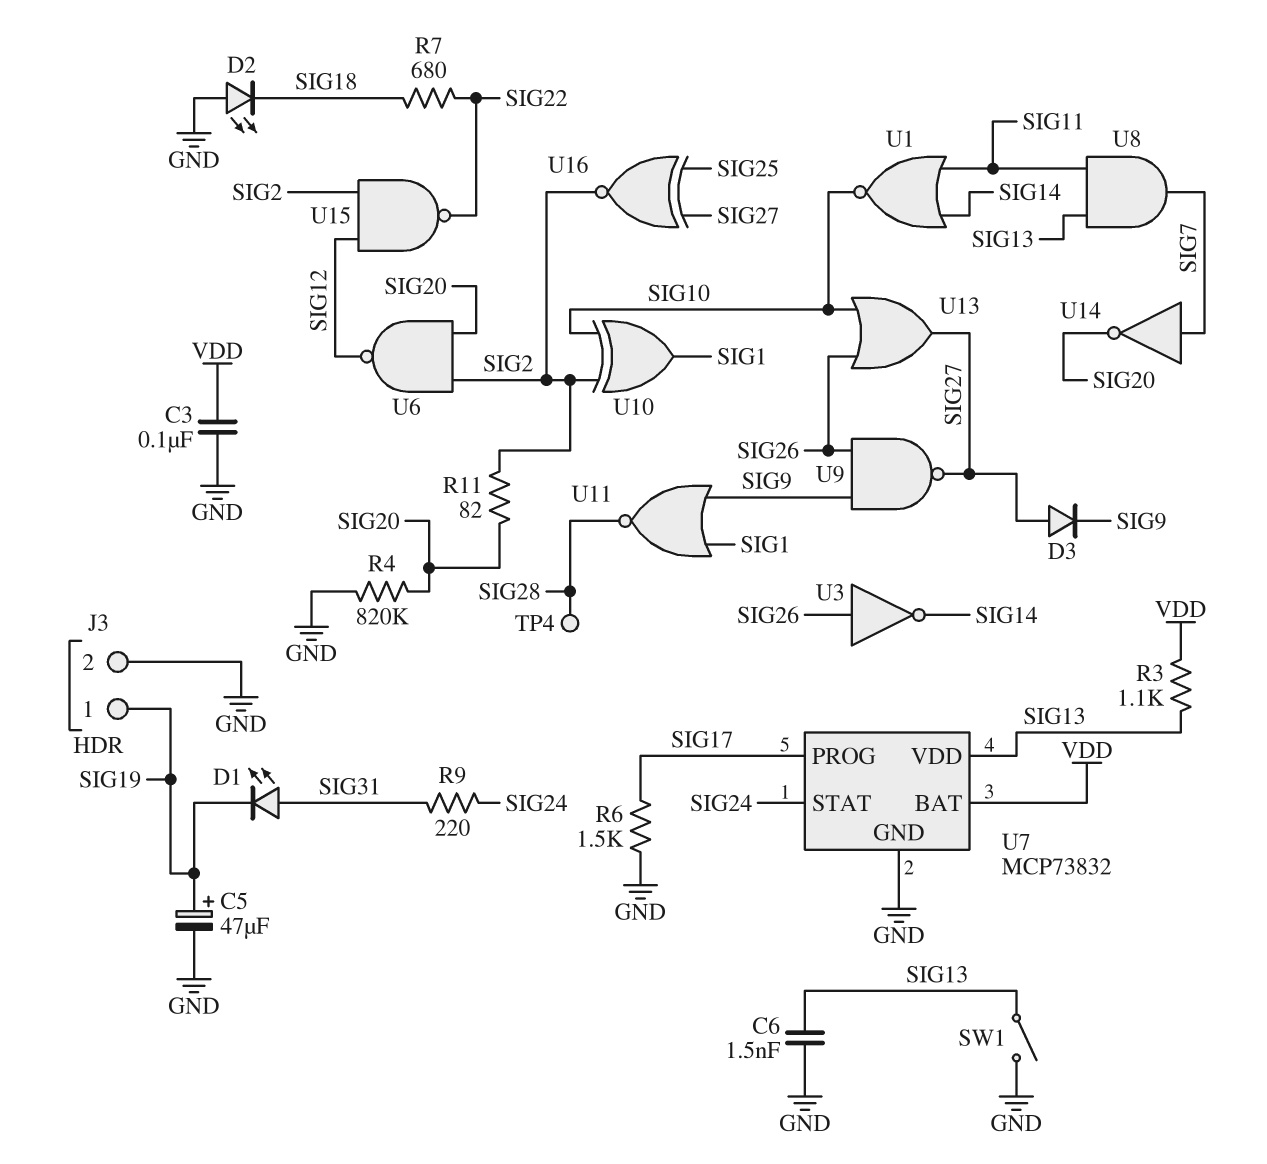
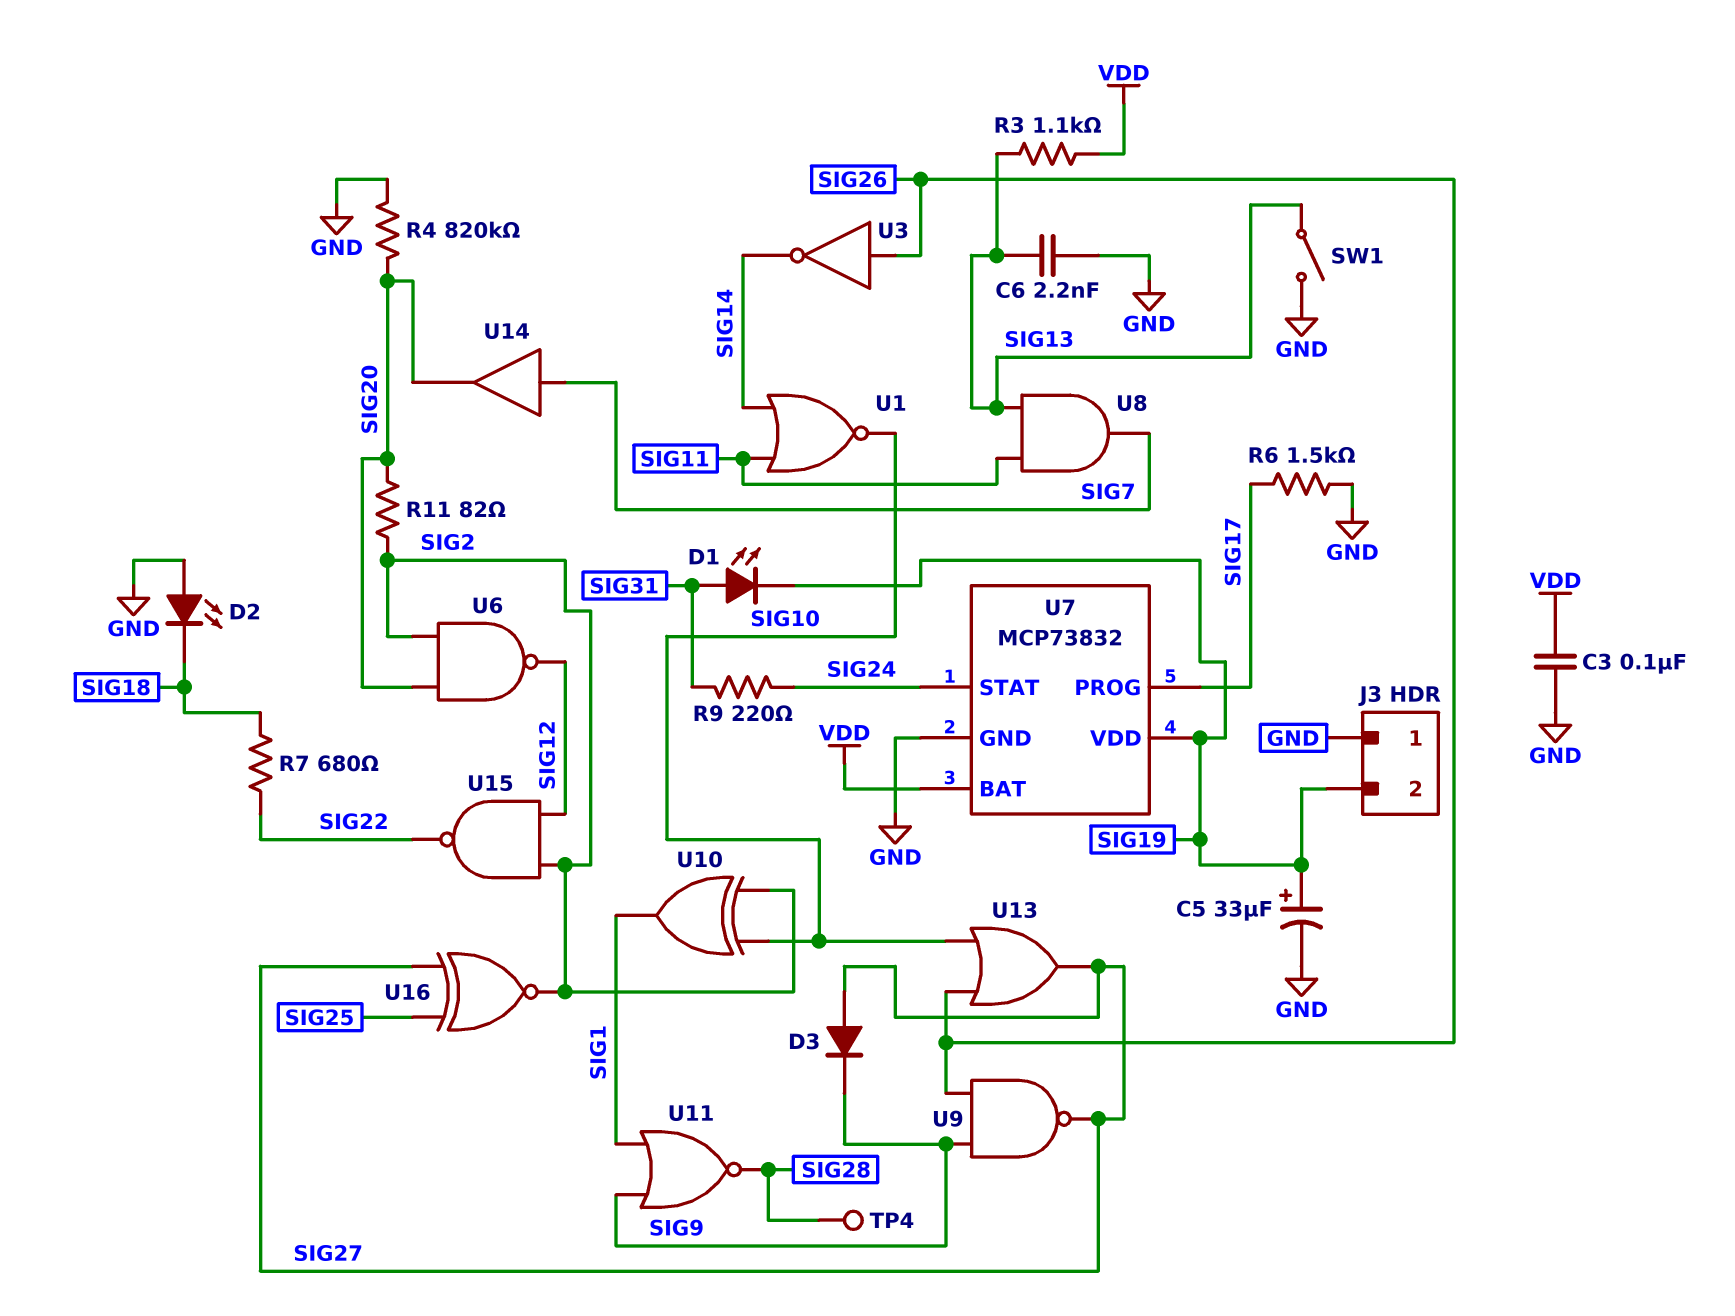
C5: 47uF (plus SIG19, minus GND) -> 33uF (plus SIG19, minus GND)
C6: 1.5nF (GND, SIG13) -> 2.2nF (GND, SIG13)
J3 pin 1: SIG19 -> GND
J3 pin 2: GND -> SIG19
U7 pin VDD: SIG13 -> SIG19
U14: NOT (in SIG7, out SIG20) -> buffer (in SIG7, out SIG20)

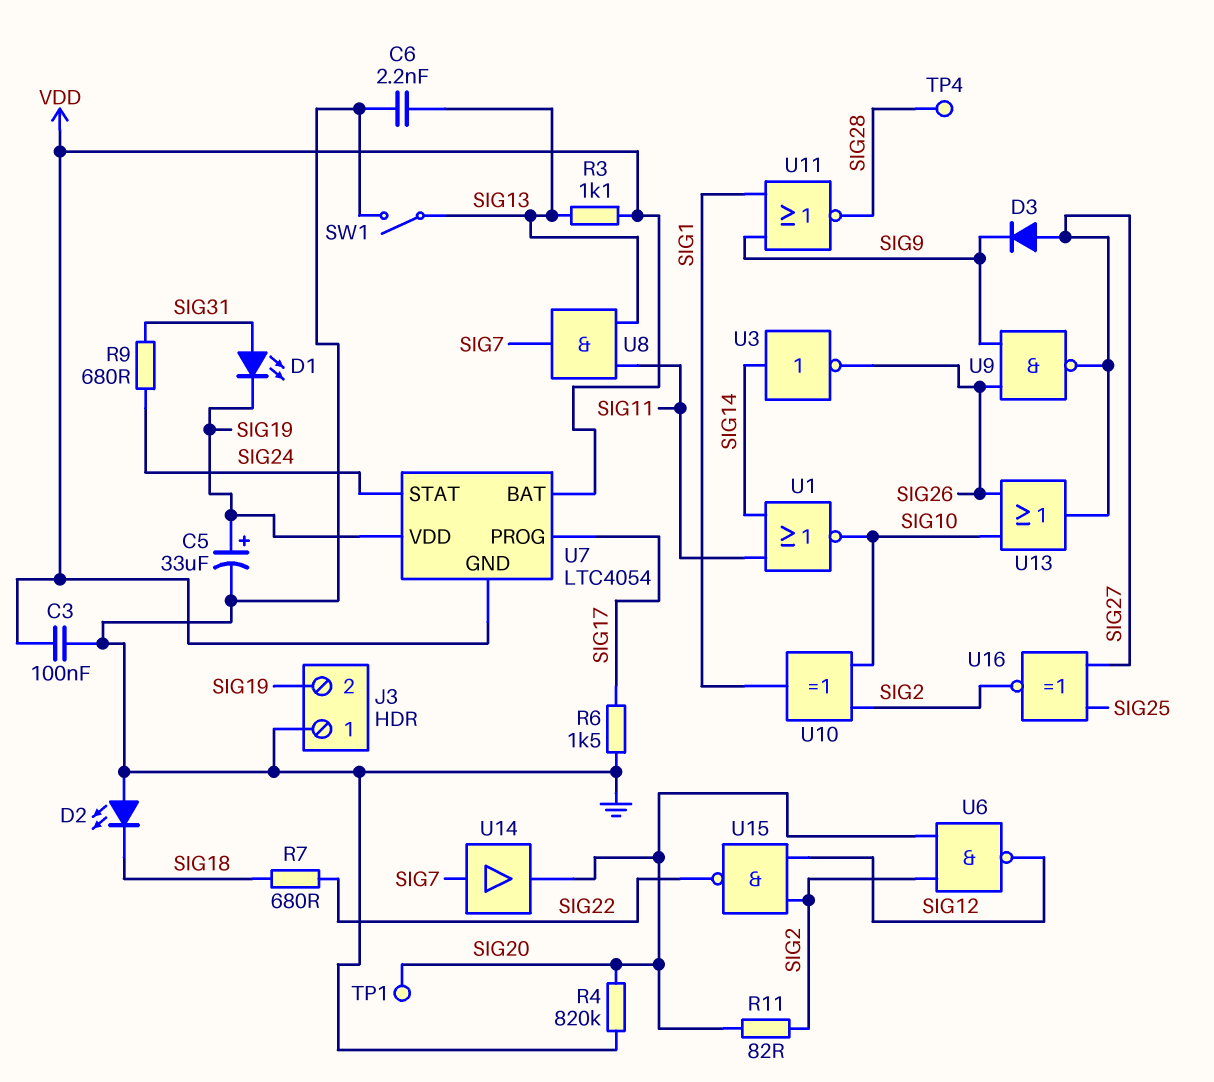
R9: 220 (SIG24, SIG31) -> 680 (SIG24, SIG31)
TP1: none -> test point (SIG20)
U3: NOT (in SIG26, out SIG14) -> NOT (in SIG14, out SIG26)
U7: MCP73832 -> LTC4054
U7 pin GND: GND -> VDD

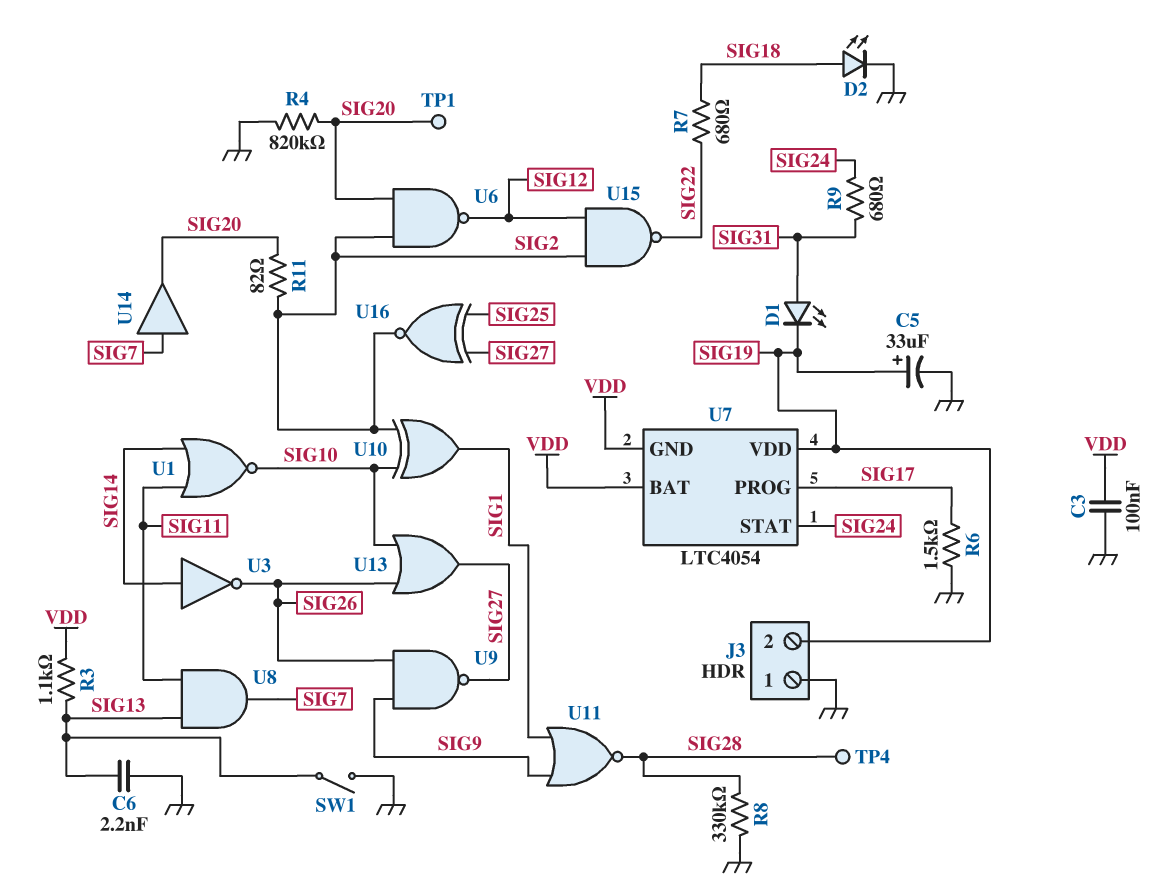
D2: LED (A GND, K SIG18) -> LED (A SIG18, K GND)
D3: diode (A SIG27, K SIG9) -> none
R8: none -> 330k (GND, SIG28)

